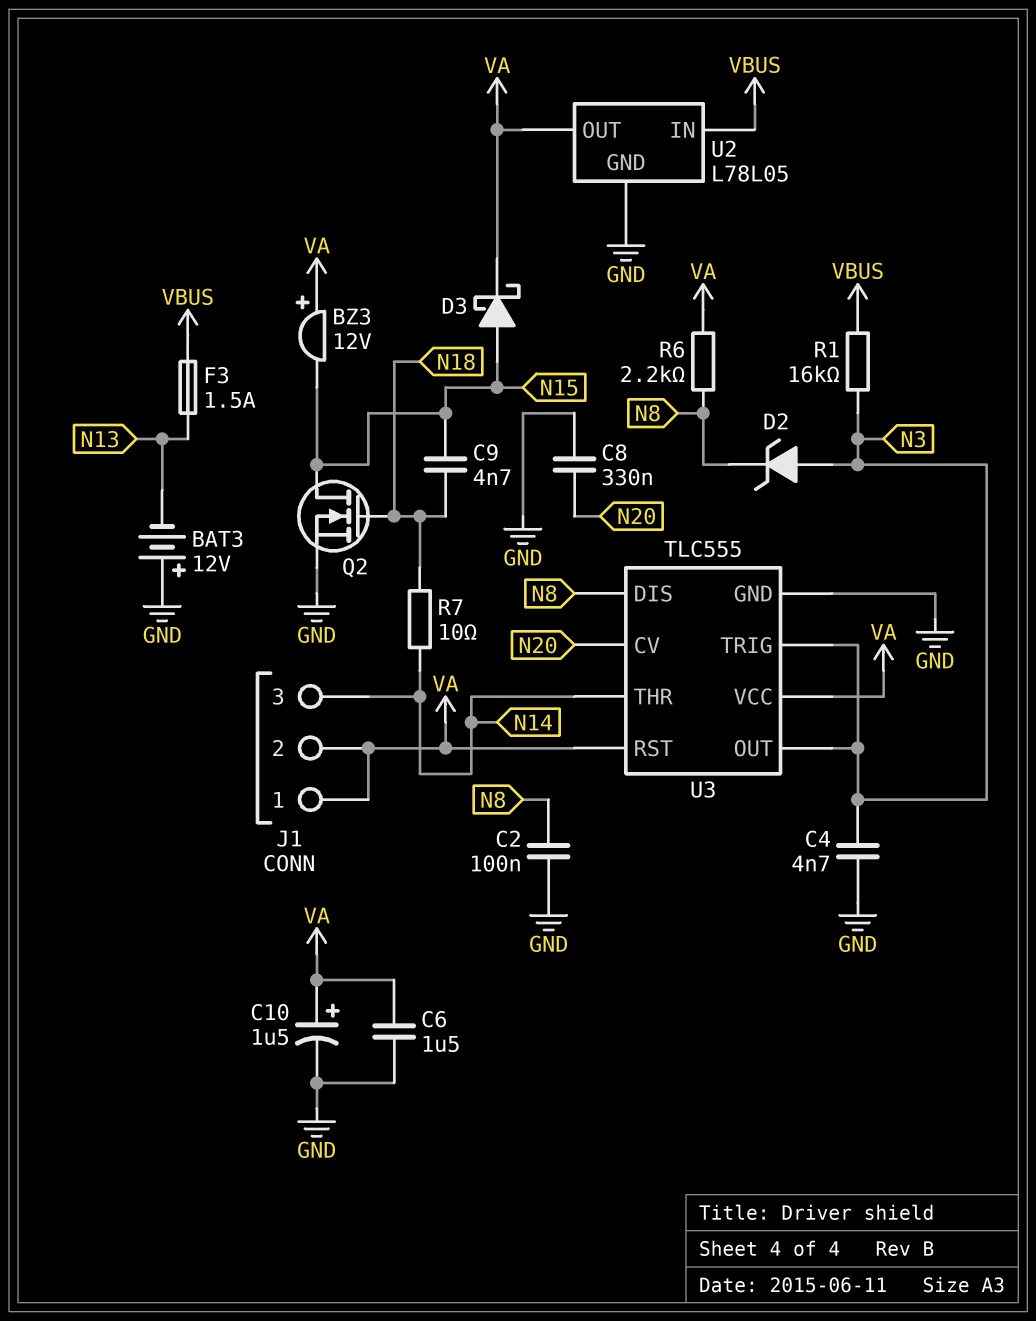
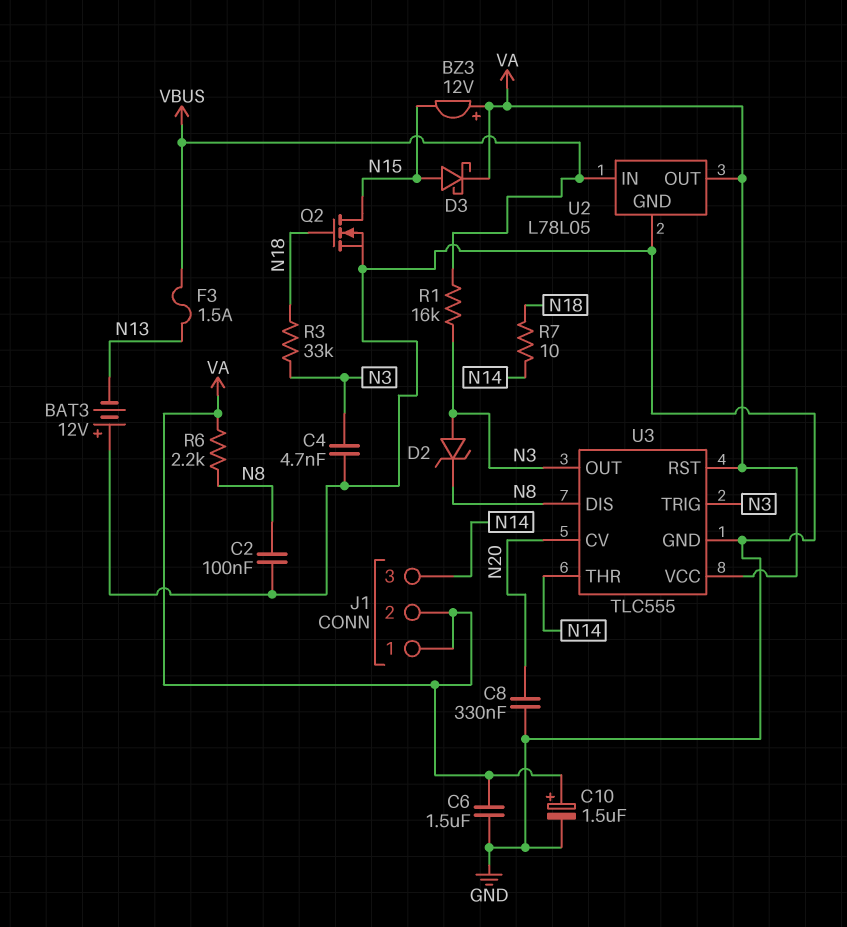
C9: 4.7nF (N15, N18) -> none
R3: none -> 33k (N3, N18)

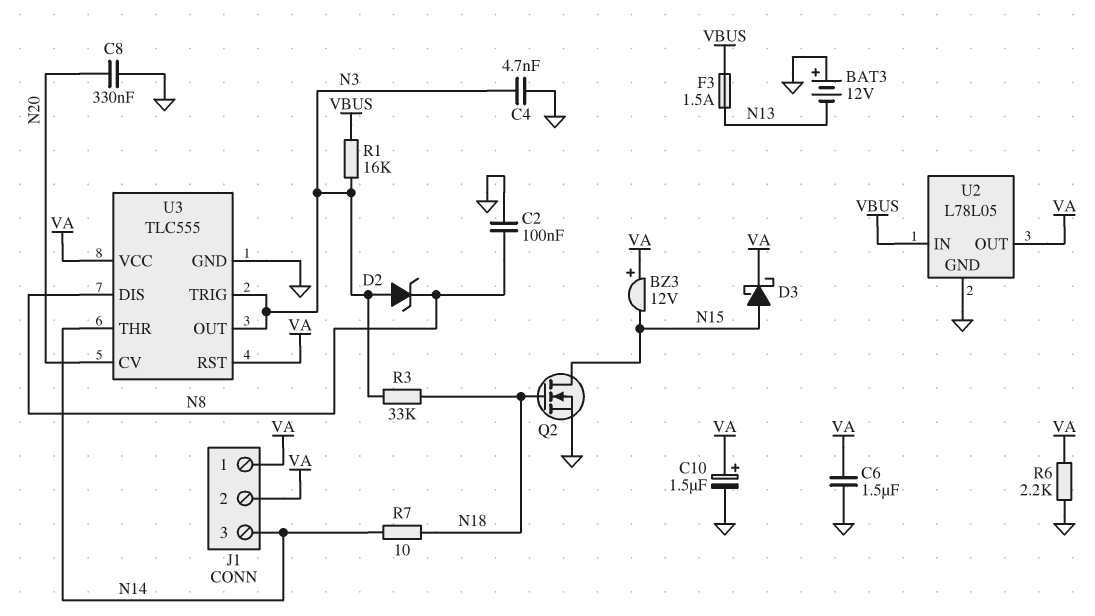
R6: 2.2k (N8, VA) -> 2.2k (GND, VA)

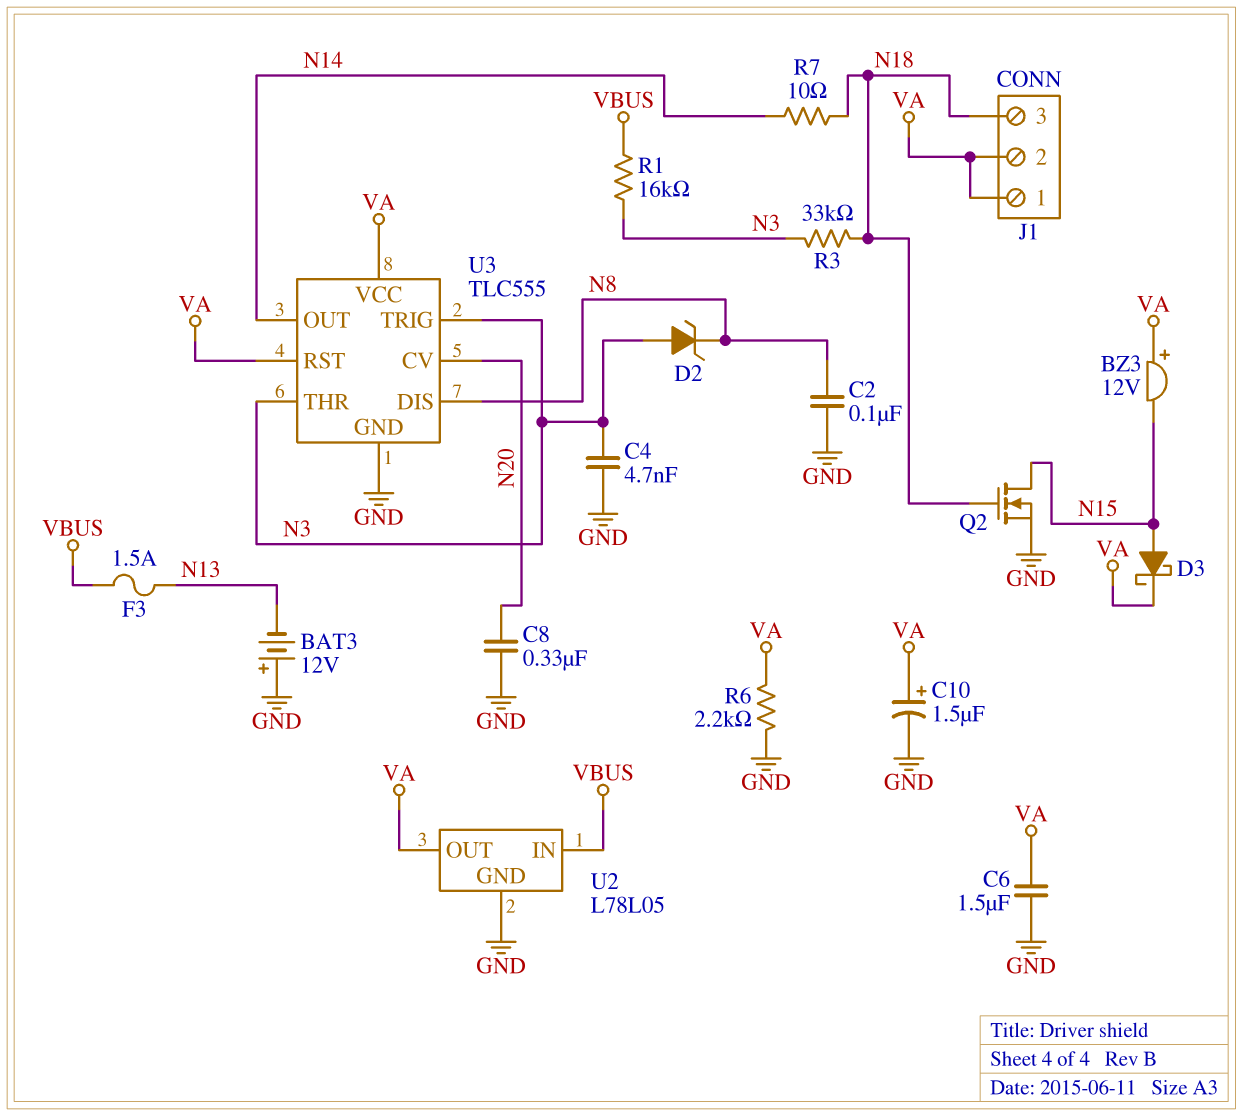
J1 pin 3: N14 -> N18
U3 pin OUT: N3 -> N14
U3 pin THR: N14 -> N3

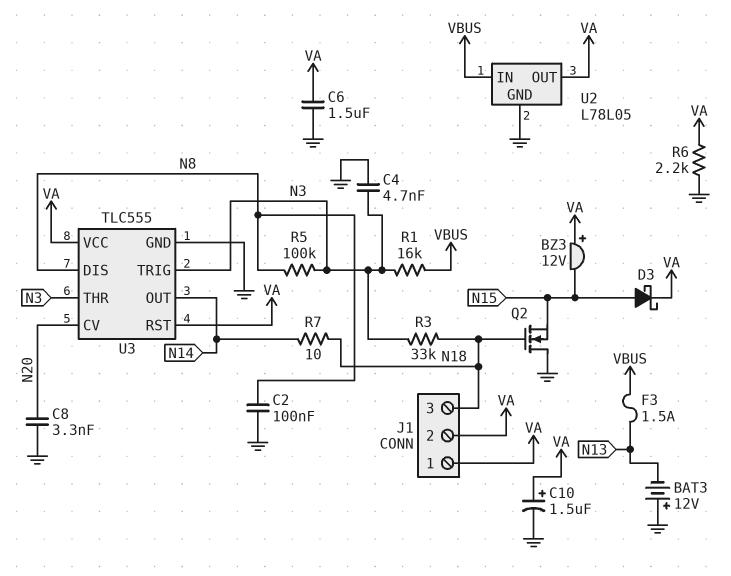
C8: 330nF (GND, N20) -> 3.3nF (GND, N20)
D2: zener (A N3, K N8) -> none
Q2: NMOS (G N18, D N15, S GND) -> NMOS (G N18, D GND, S N15)
R5: none -> 100k (N3, N8)

